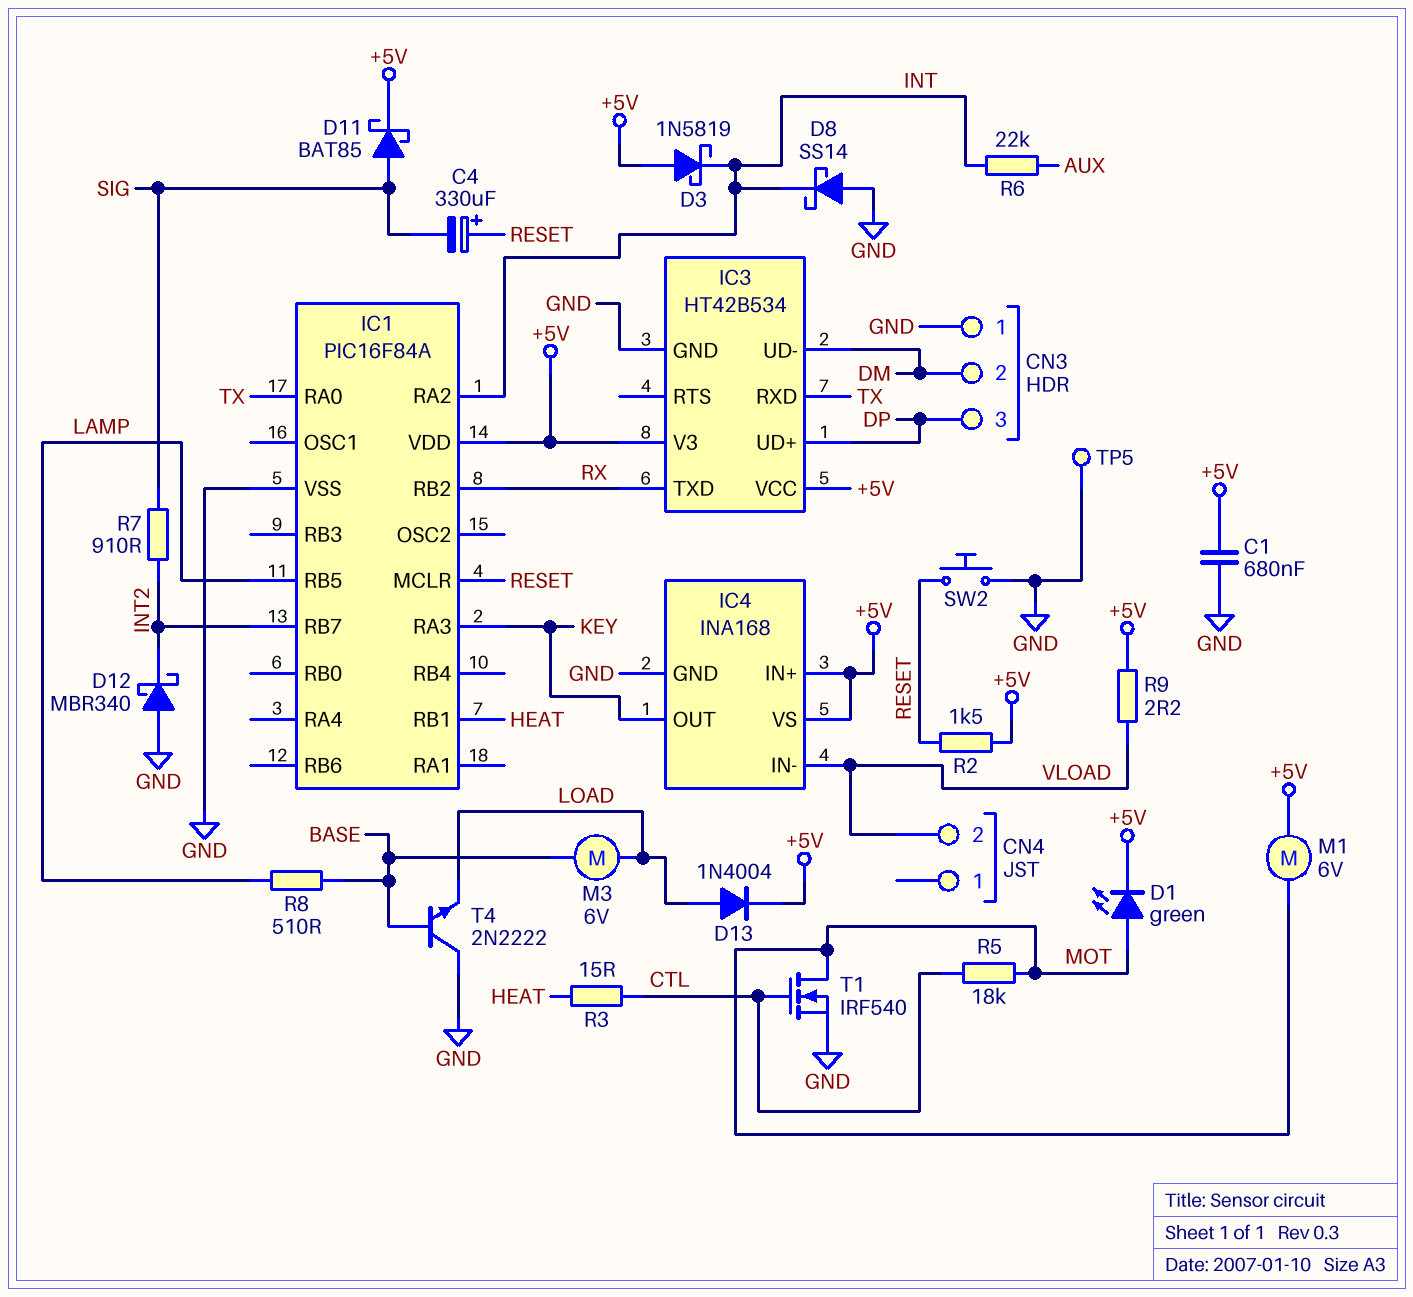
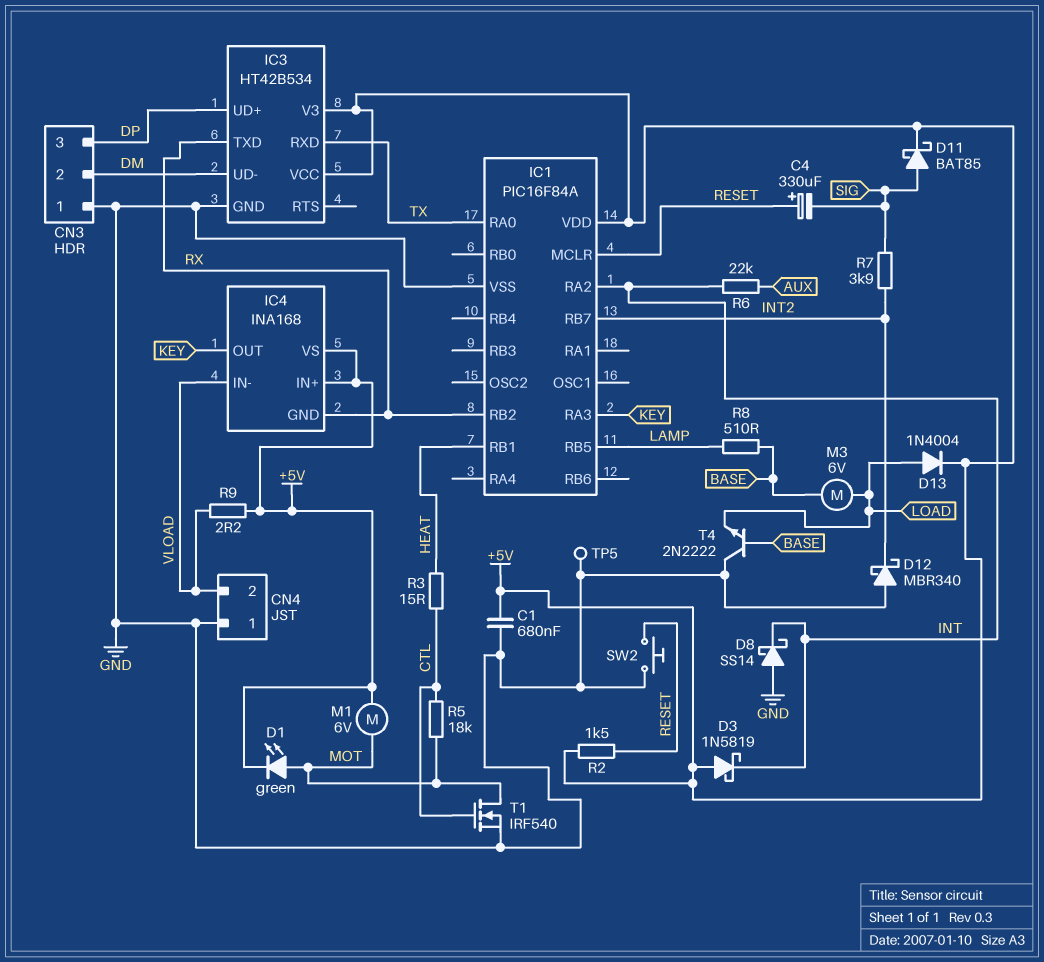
CN4 pin 1: none -> GND
IC4 pin GND: GND -> RX
R7: 910 (INT2, SIG) -> 3.9k (INT2, SIG)

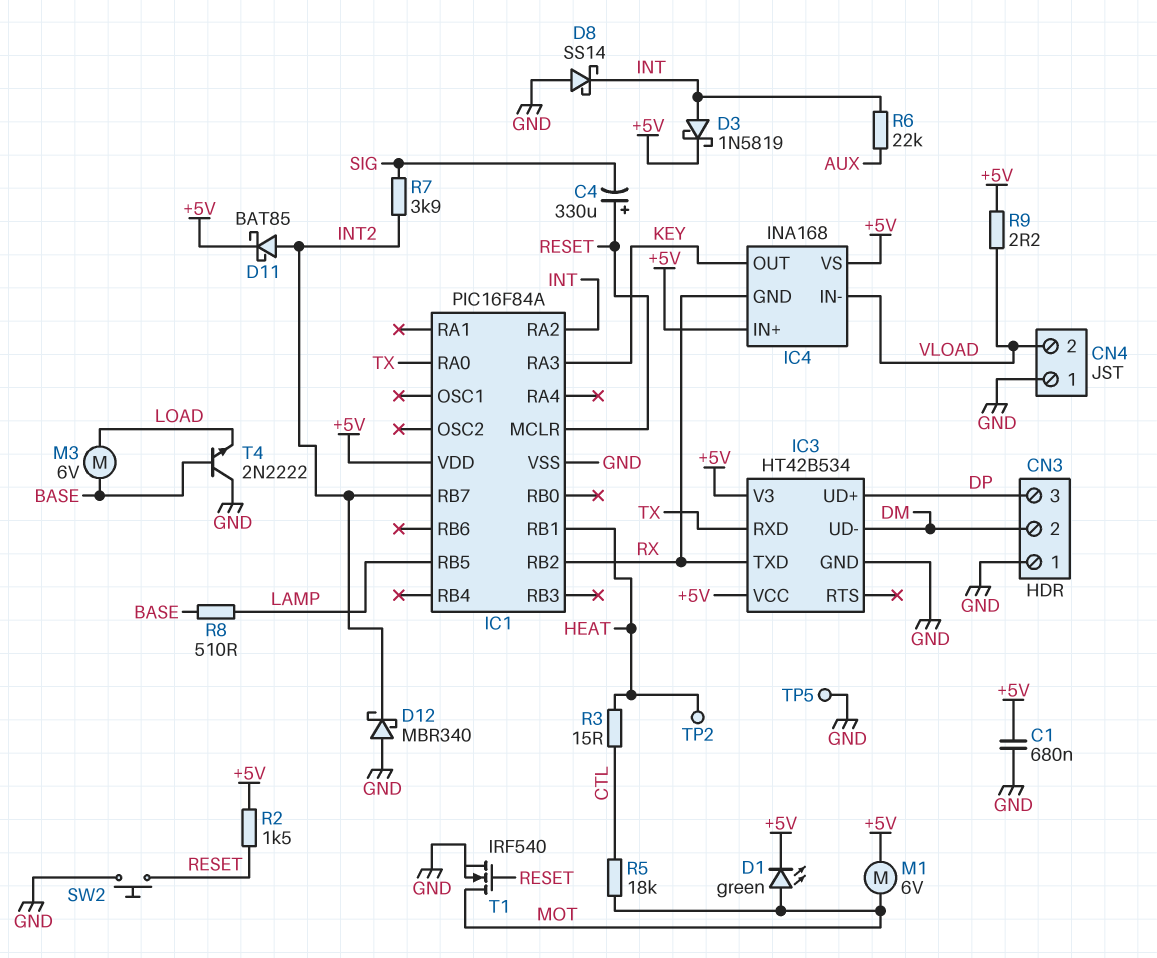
D3: schottky 1N5819 (A +5V, K INT) -> schottky 1N5819 (A INT, K +5V)
D11: schottky BAT85 (A SIG, K +5V) -> schottky BAT85 (A INT2, K +5V)
D13: diode 1N4004 (A LOAD, K +5V) -> none
T1: NMOS IRF540 (G CTL, D MOT, S GND) -> NMOS IRF540 (G RESET, D MOT, S GND)
TP2: none -> test point (HEAT)

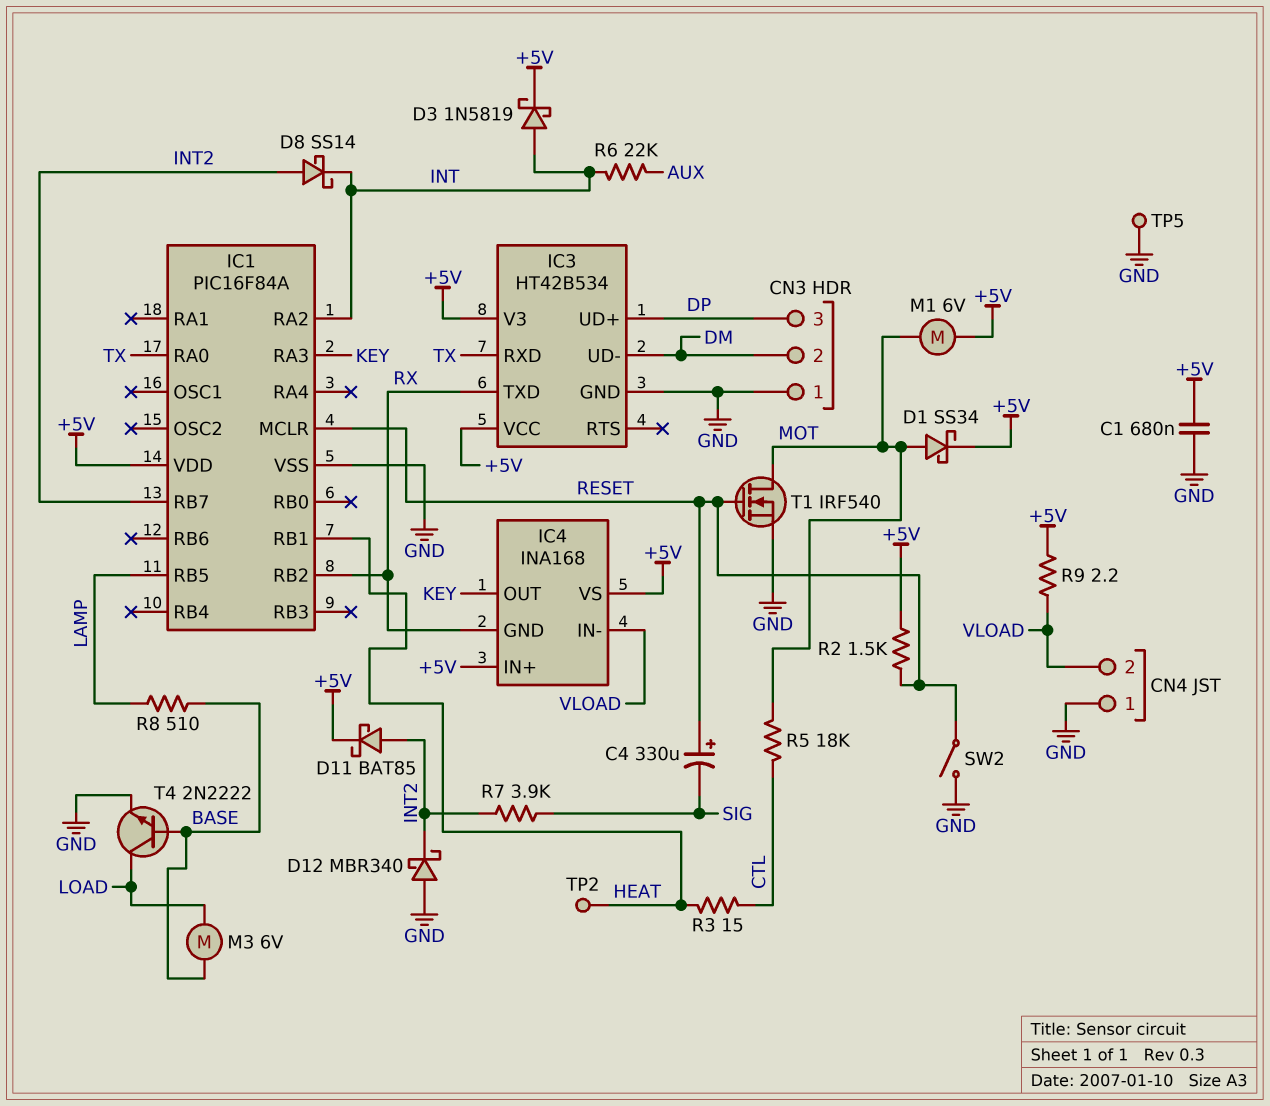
D1: LED green (A MOT, K +5V) -> schottky SS34 (A MOT, K +5V)
D8: schottky SS14 (A GND, K INT) -> schottky SS14 (A INT2, K INT)
SW2: button (GND, RESET) -> switch (GND, RESET)
T4: NPN 2N2222 (B BASE, C GND, E LOAD) -> NPN 2N2222 (B BASE, C LOAD, E GND)

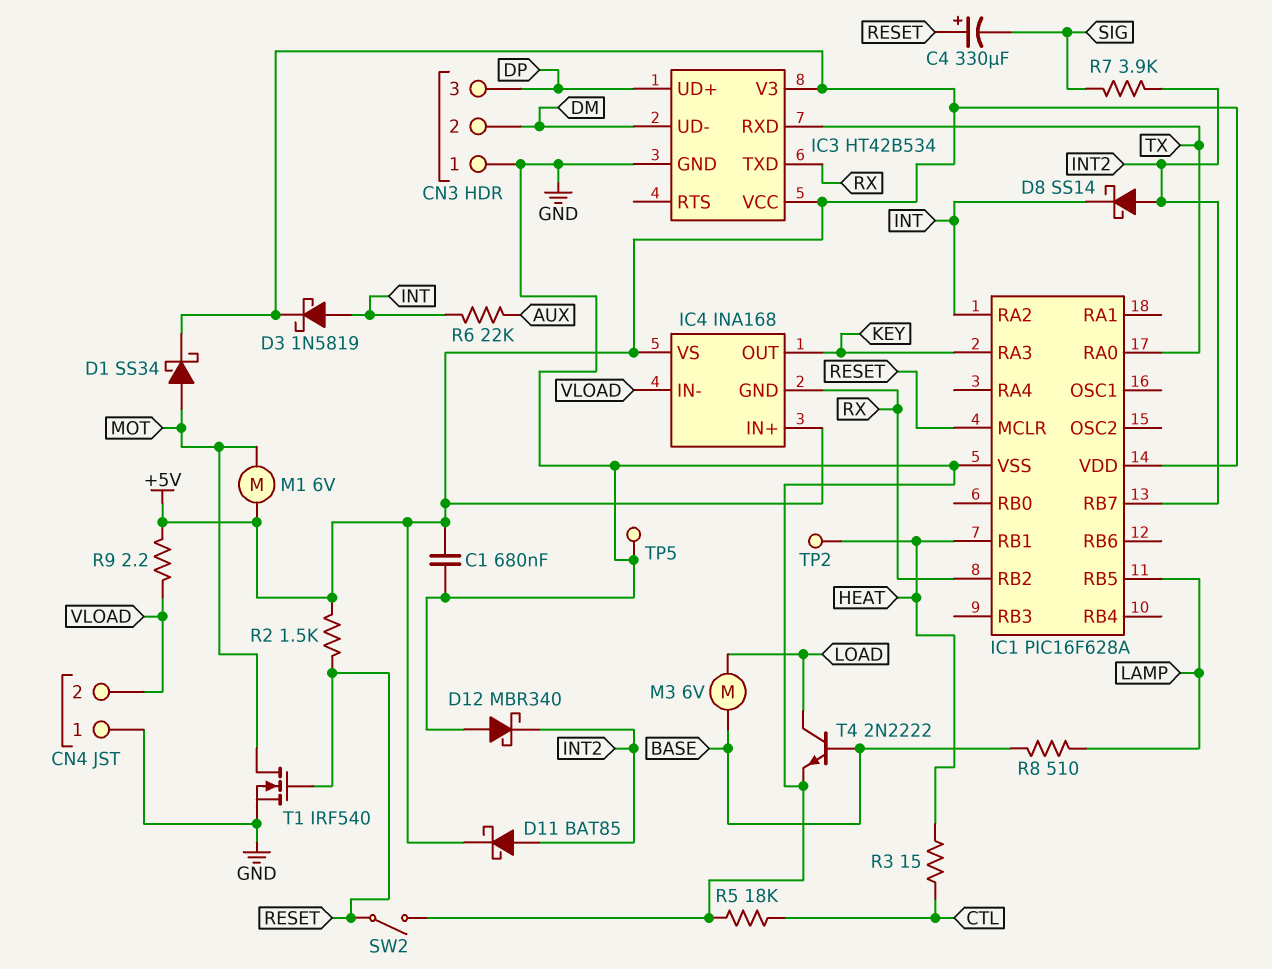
IC1: PIC16F84A -> PIC16F628A
R5: 18k (CTL, MOT) -> 18k (CTL, GND)

